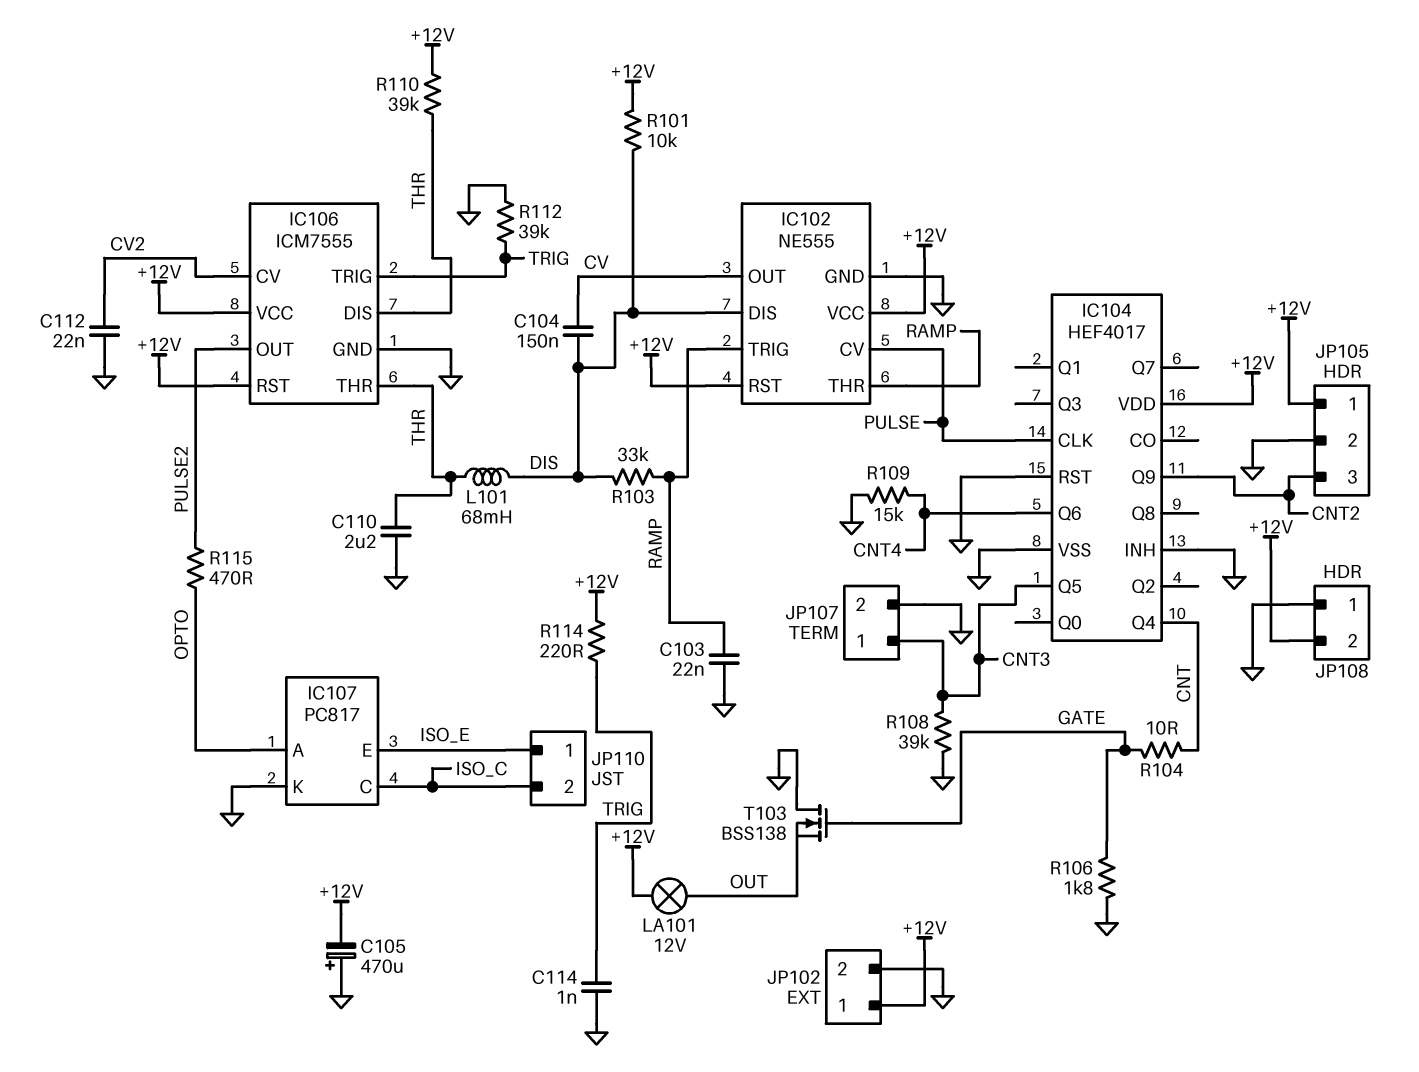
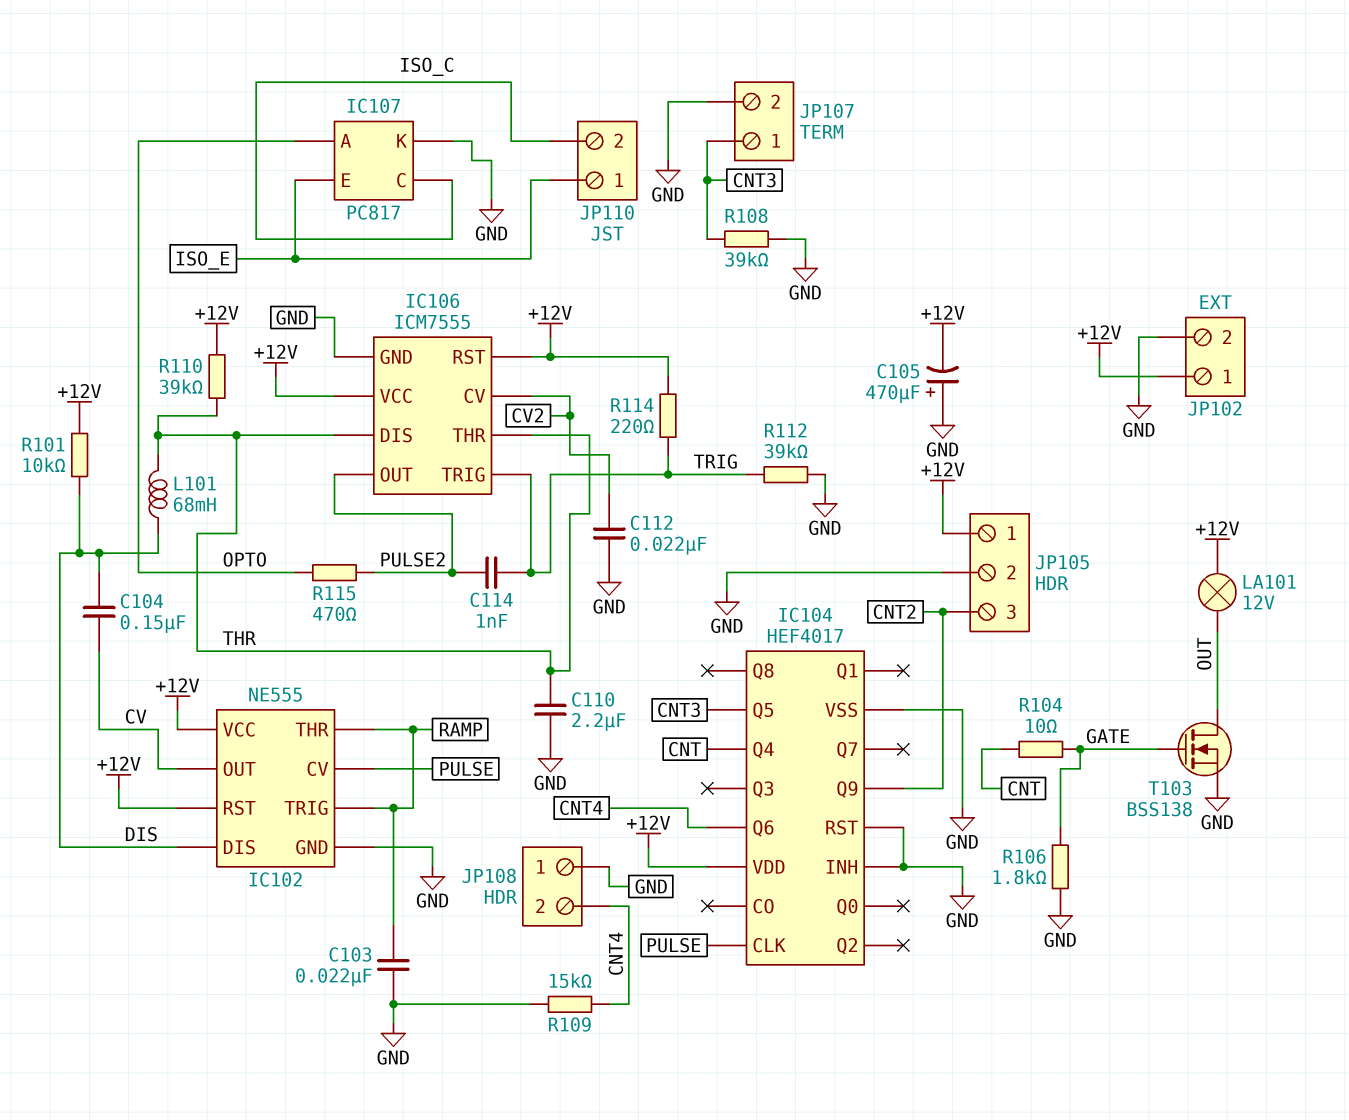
C114: 1nF (GND, TRIG) -> 1nF (PULSE2, TRIG)
JP108 pin 2: +12V -> CNT4
R103: 33k (DIS, RAMP) -> none
T103: NMOS BSS138 (G GATE, D GND, S OUT) -> NMOS BSS138 (G GATE, D OUT, S GND)

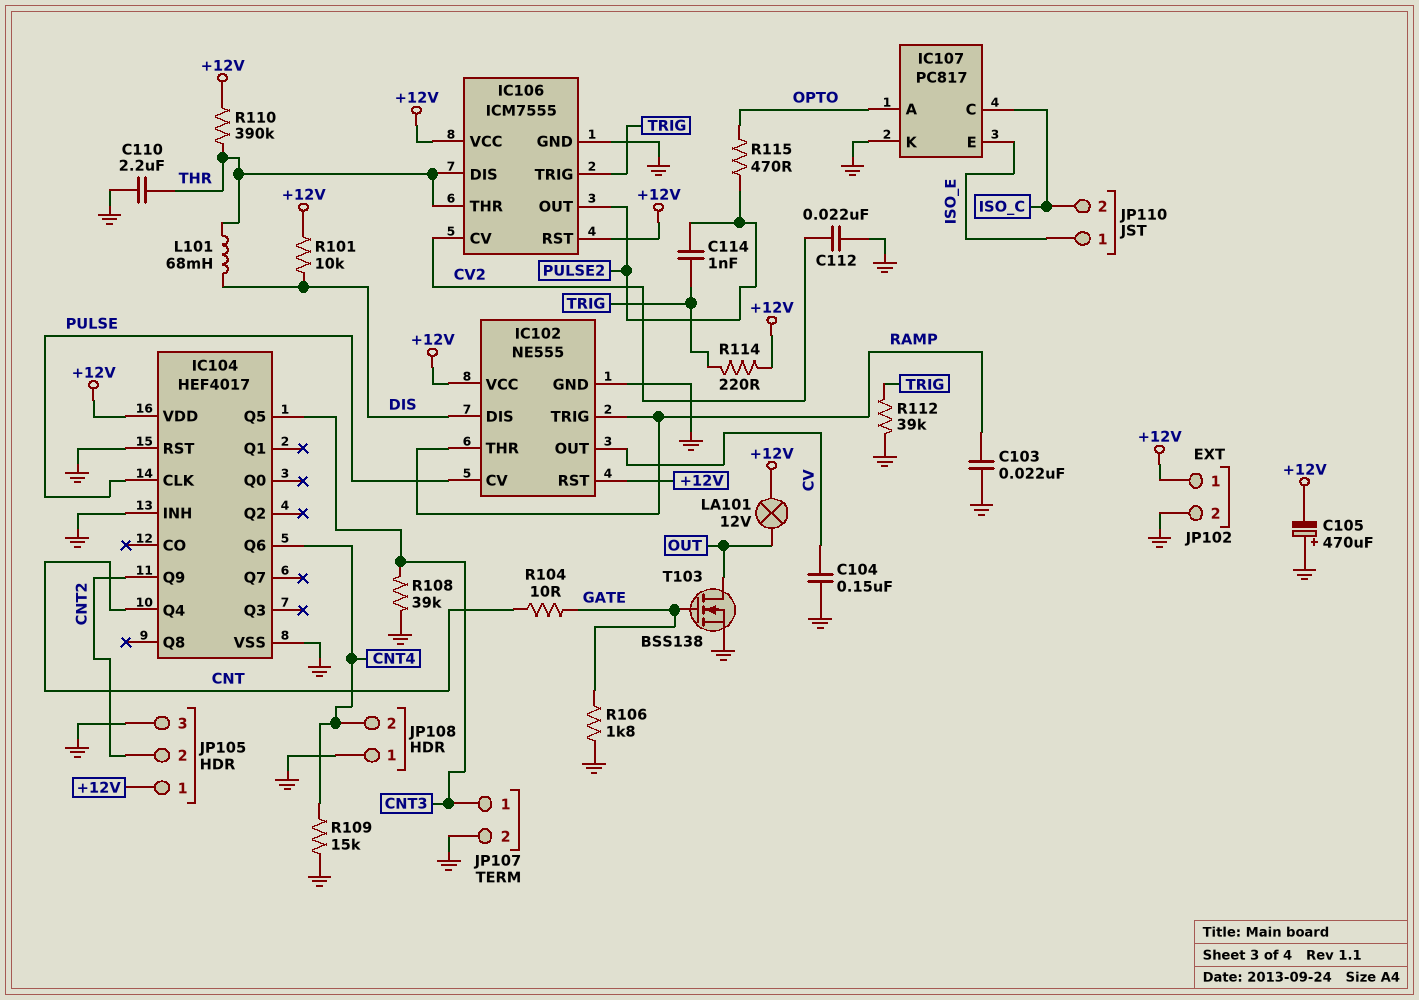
C104: 150nF (CV, DIS) -> 150nF (CV, GND)
JP105 pin 2: GND -> CNT2
JP105 pin 3: CNT2 -> GND
R110: 39k (+12V, THR) -> 390k (+12V, THR)

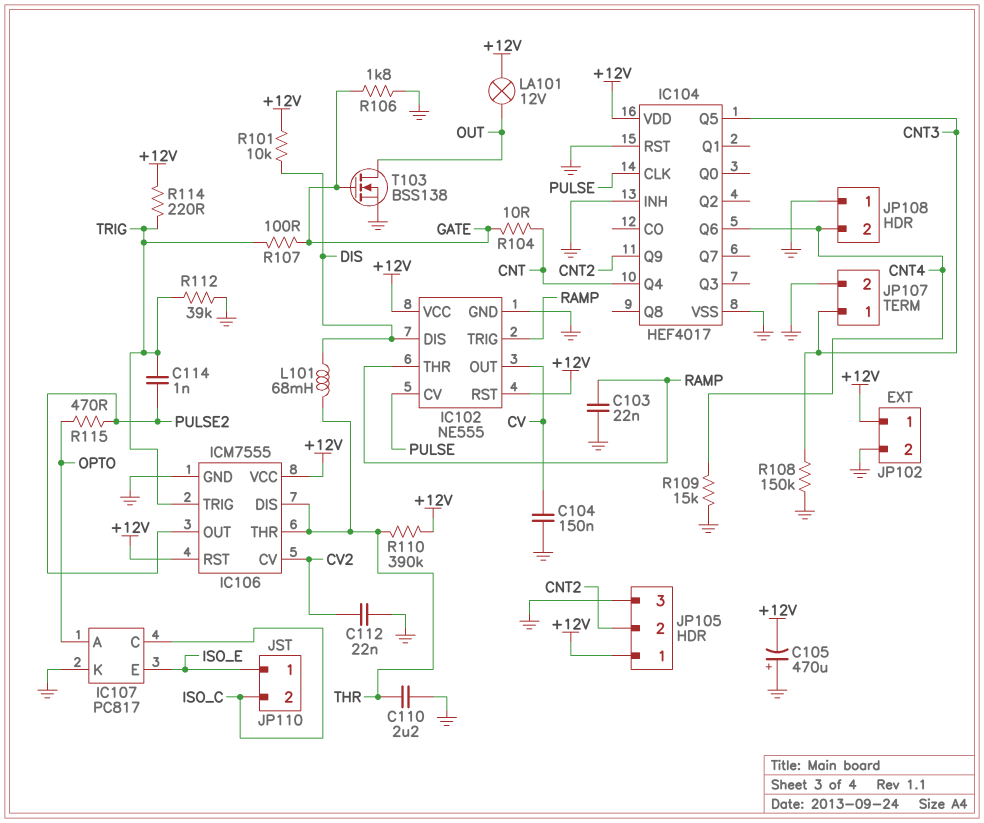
R107: none -> 100 (GATE, TRIG)
R108: 39k (CNT3, GND) -> 150k (CNT3, GND)

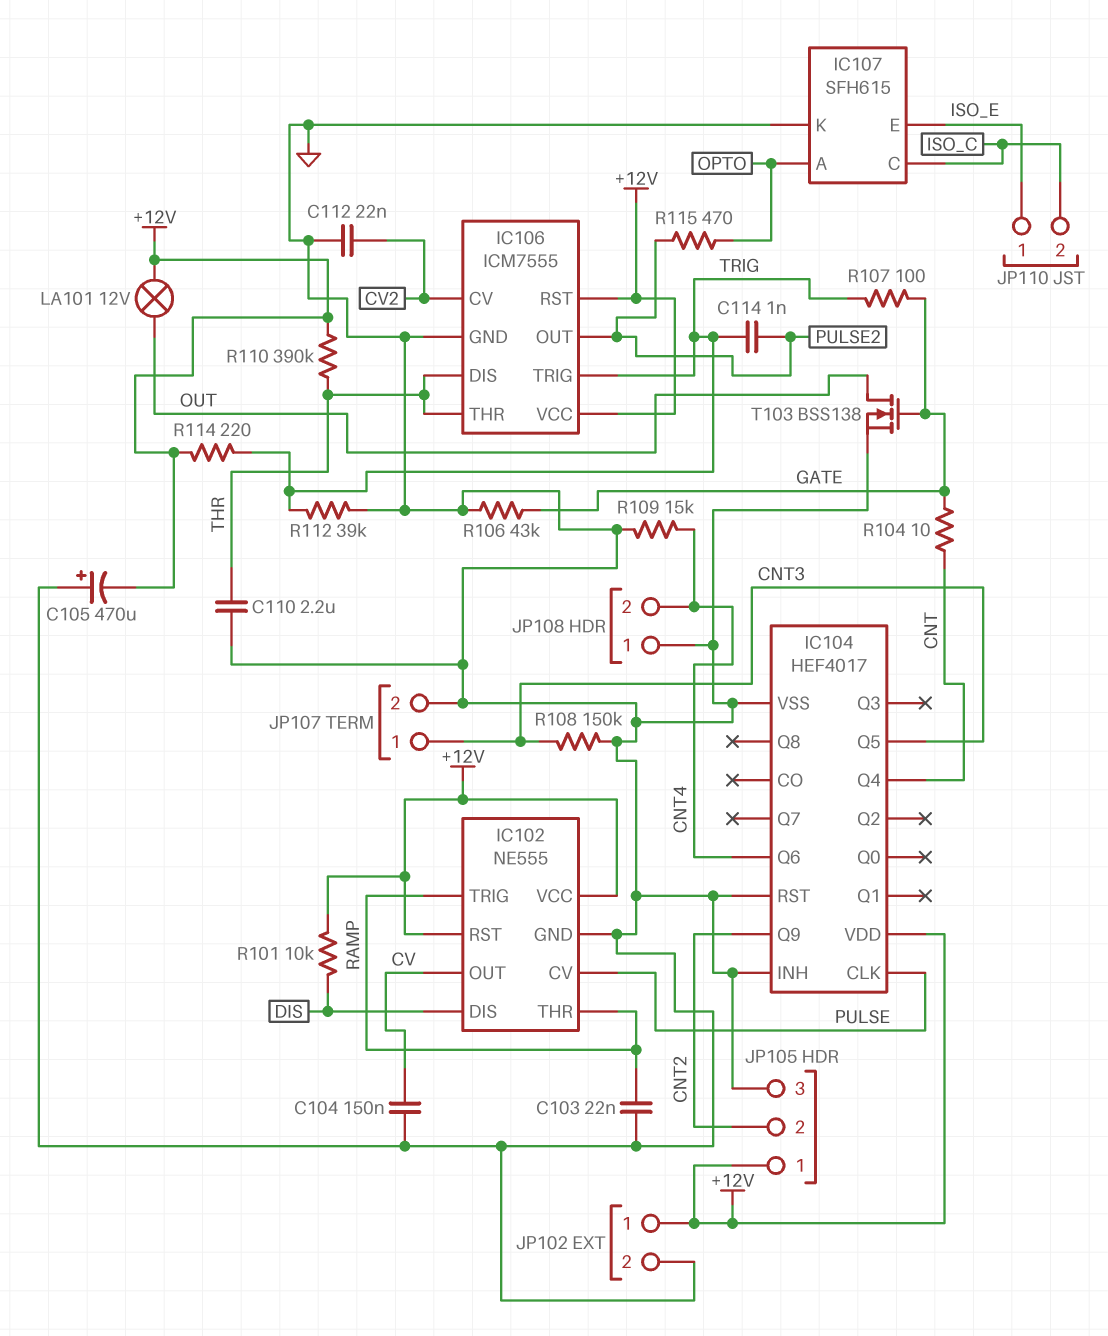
IC107: PC817 -> SFH615
L101: 68mH (DIS, THR) -> none
R106: 1.8k (GATE, GND) -> 43k (GATE, GND)

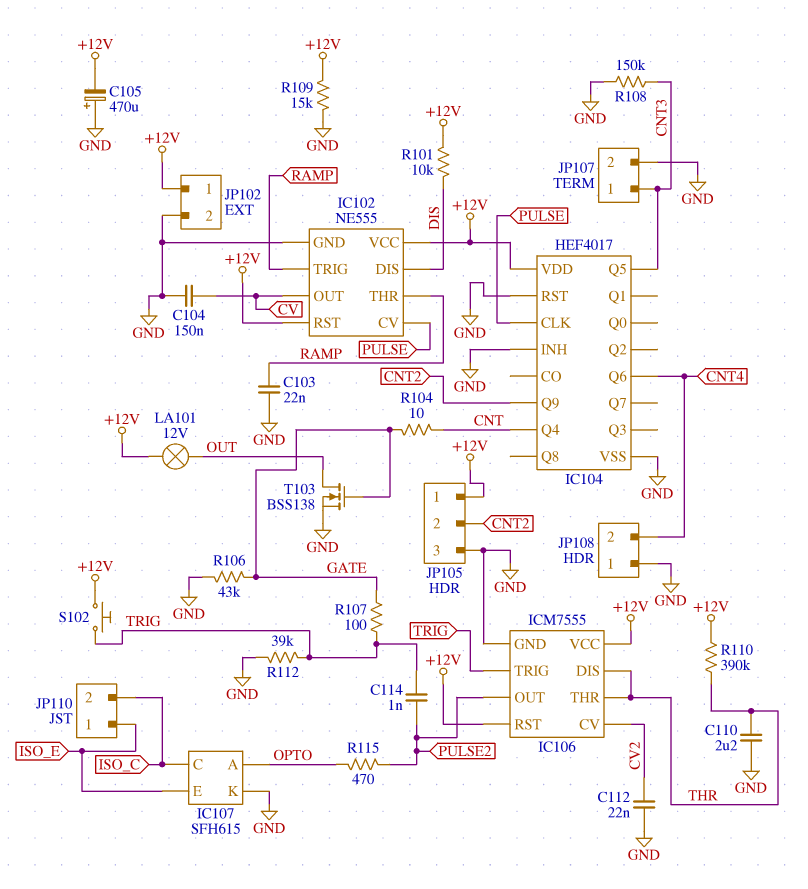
R109: 15k (CNT4, GND) -> 15k (+12V, GND)
R114: 220 (+12V, TRIG) -> none
S102: none -> button (+12V, TRIG)

